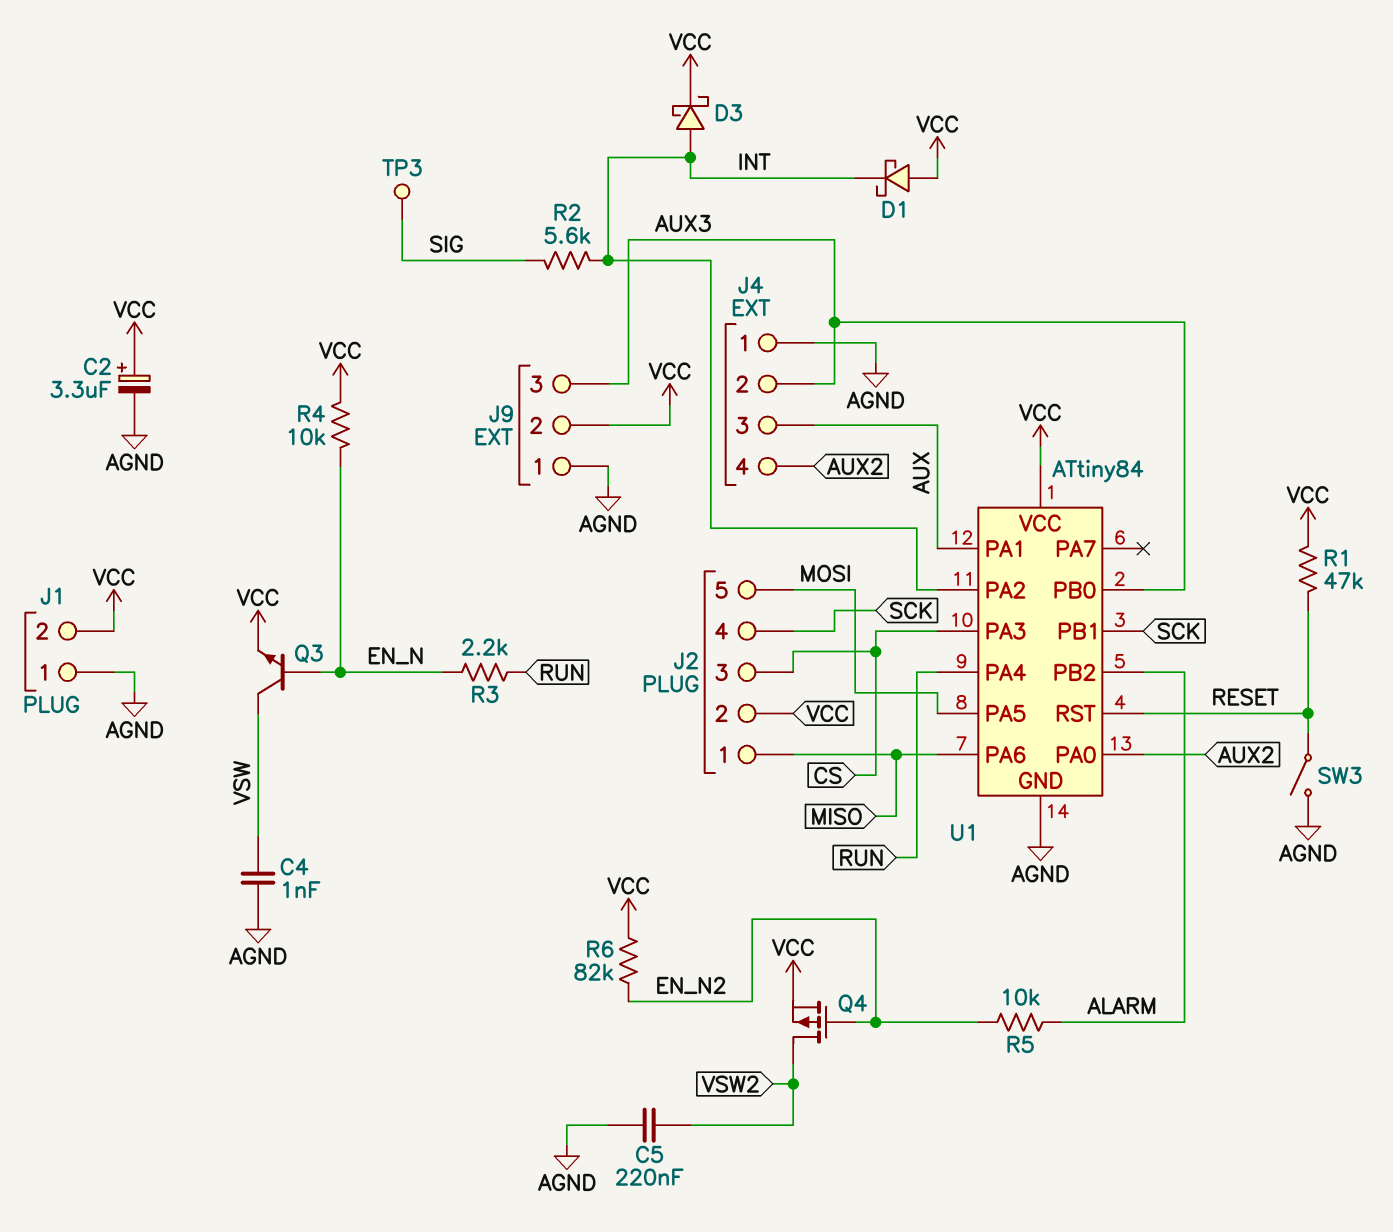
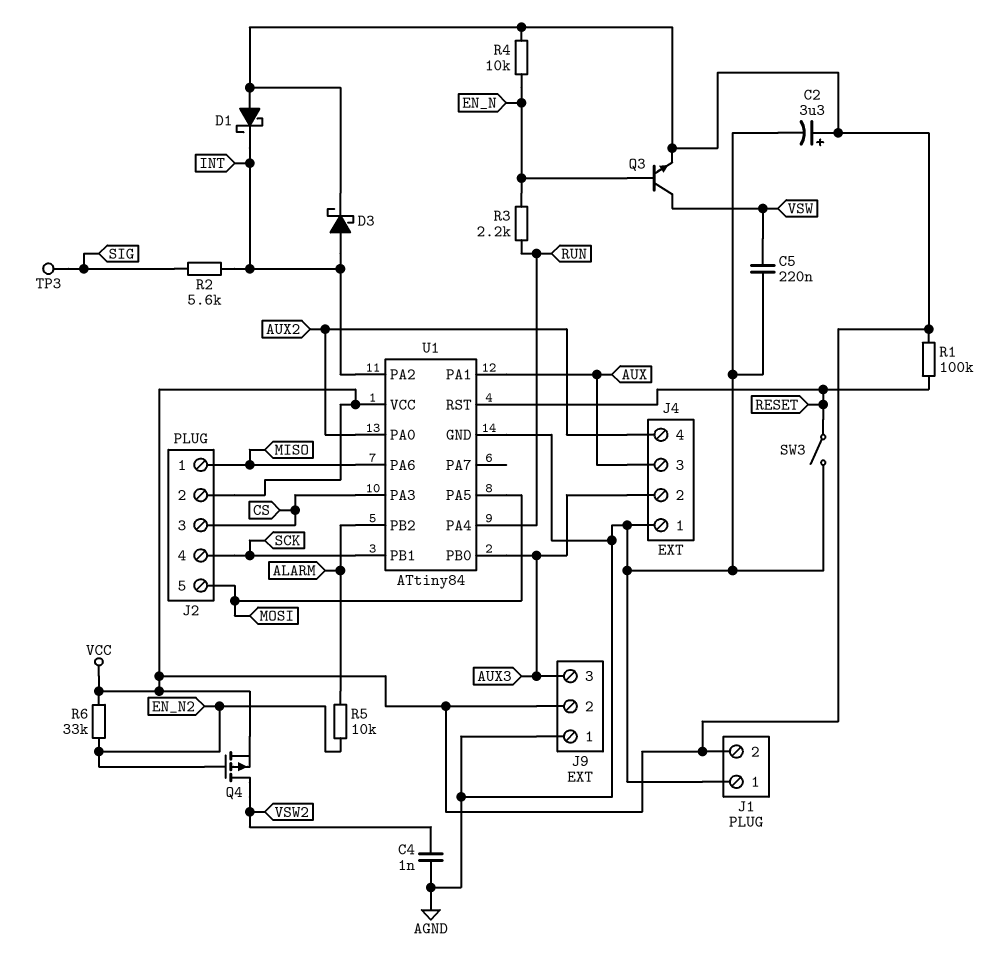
C4: 1nF (AGND, VSW) -> 1nF (AGND, VSW2)
C5: 220nF (AGND, VSW2) -> 220nF (AGND, VSW)
R1: 47k (RESET, VCC) -> 100k (RESET, VCC)
R6: 82k (EN_N2, VCC) -> 33k (EN_N2, VCC)

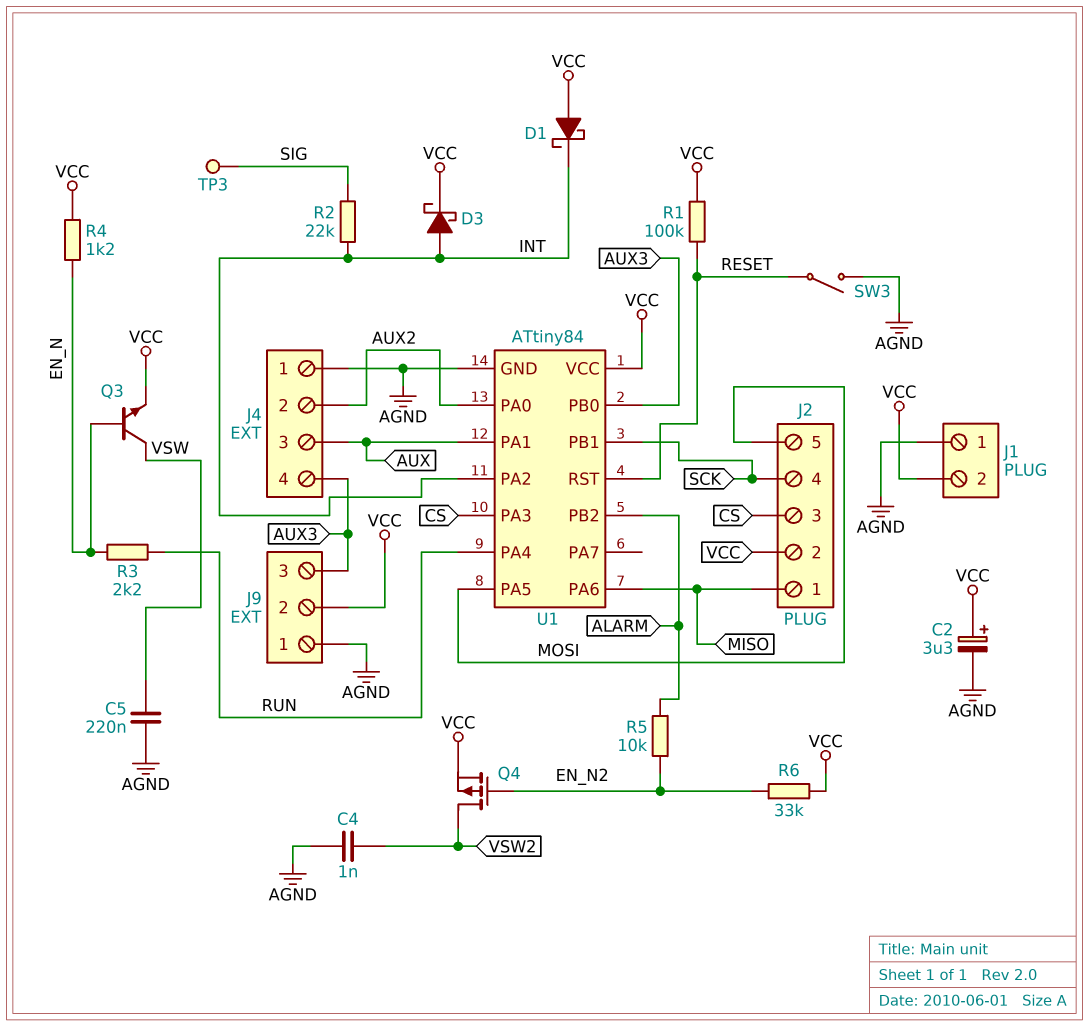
J4 pin 2: AUX3 -> AUX2
J4 pin 4: AUX2 -> AUX3
R2: 5.6k (INT, SIG) -> 22k (INT, SIG)
R4: 10k (EN_N, VCC) -> 1.2k (EN_N, VCC)

